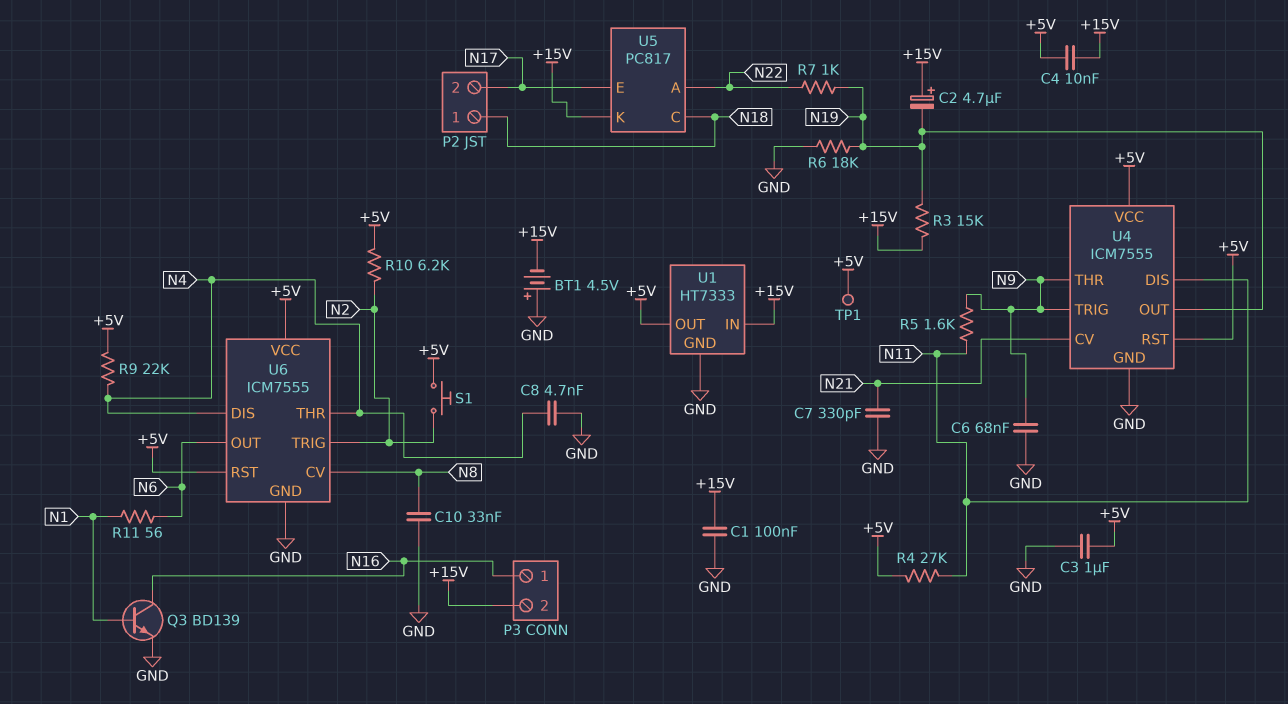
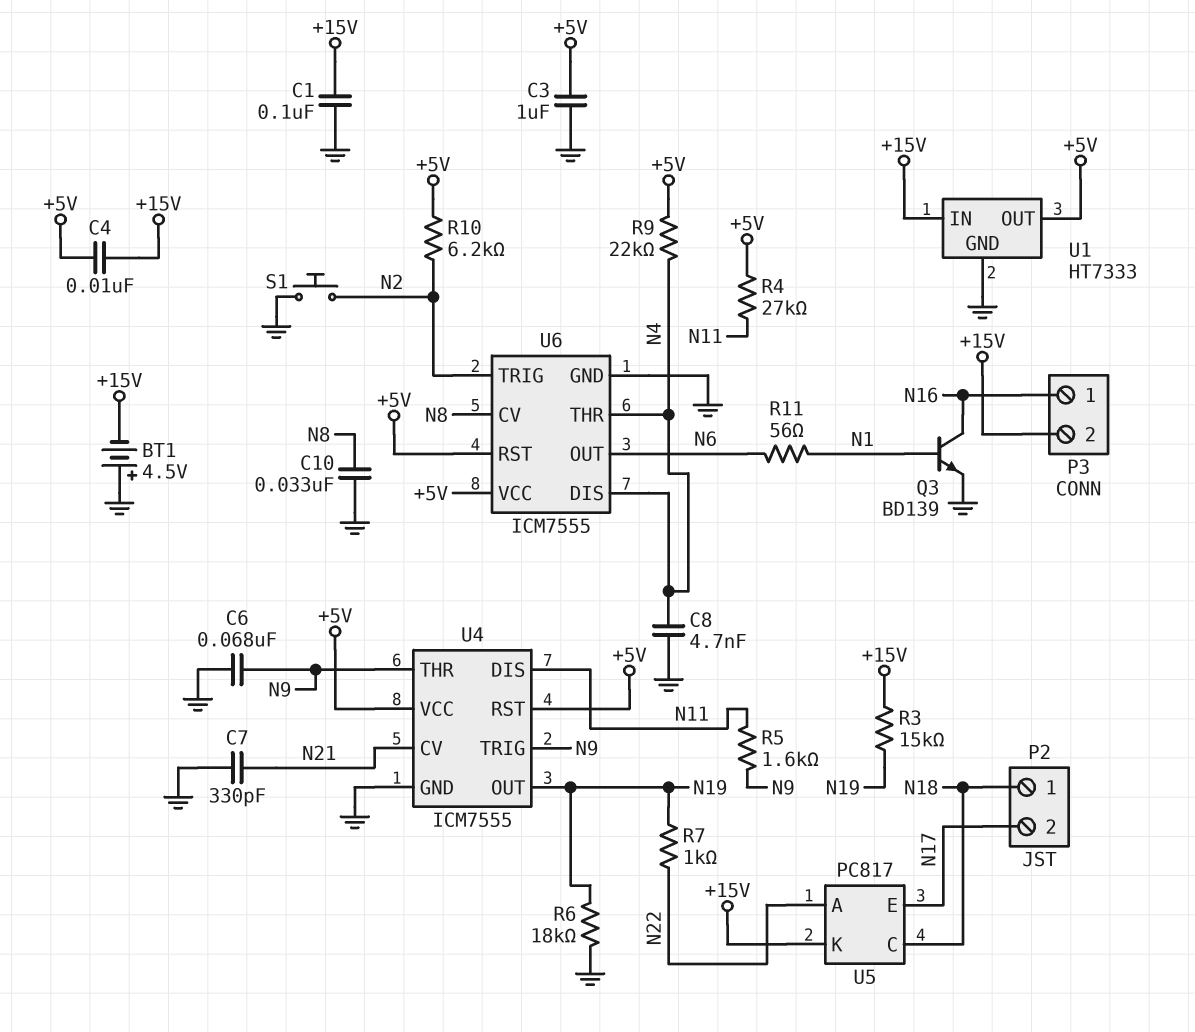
C2: 4.7uF (plus +15V, minus N19) -> none
S1: button (+5V, N2) -> button (GND, N2)
TP1: test point (+5V) -> none

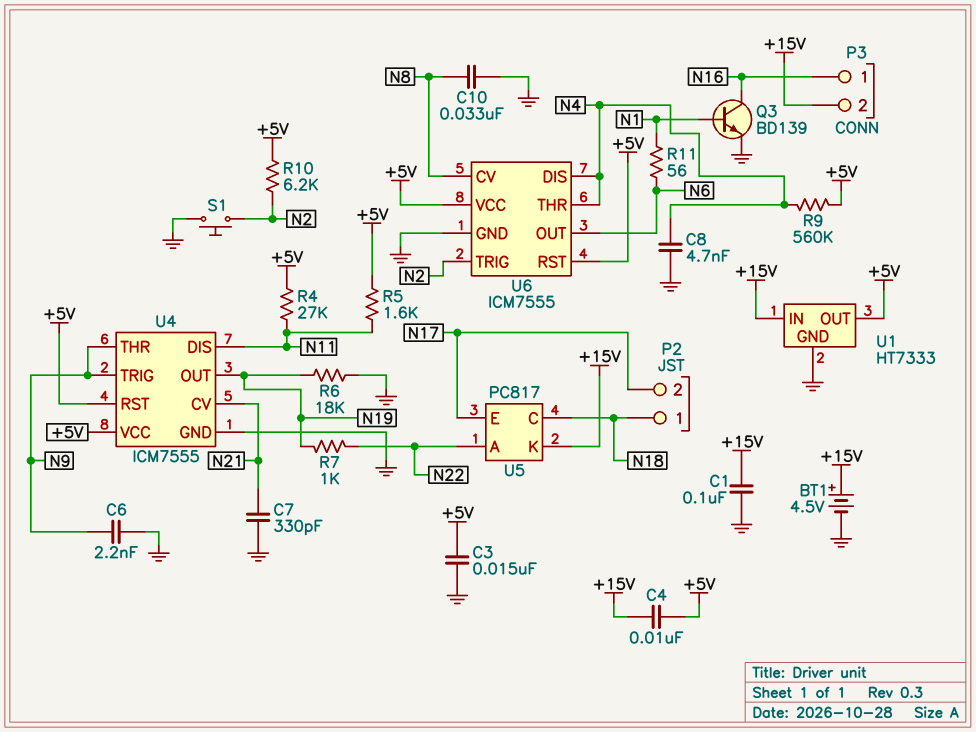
BT1: 4.5V (plus GND, minus +15V) -> 4.5V (plus +15V, minus GND)
C3: 1uF (+5V, GND) -> 15nF (+5V, GND)
C6: 68nF (GND, N9) -> 2.2nF (GND, N9)
R3: 15k (+15V, N19) -> none
R5: 1.6k (N9, N11) -> 1.6k (+5V, N11)
R9: 22k (+5V, N4) -> 560k (+5V, N4)

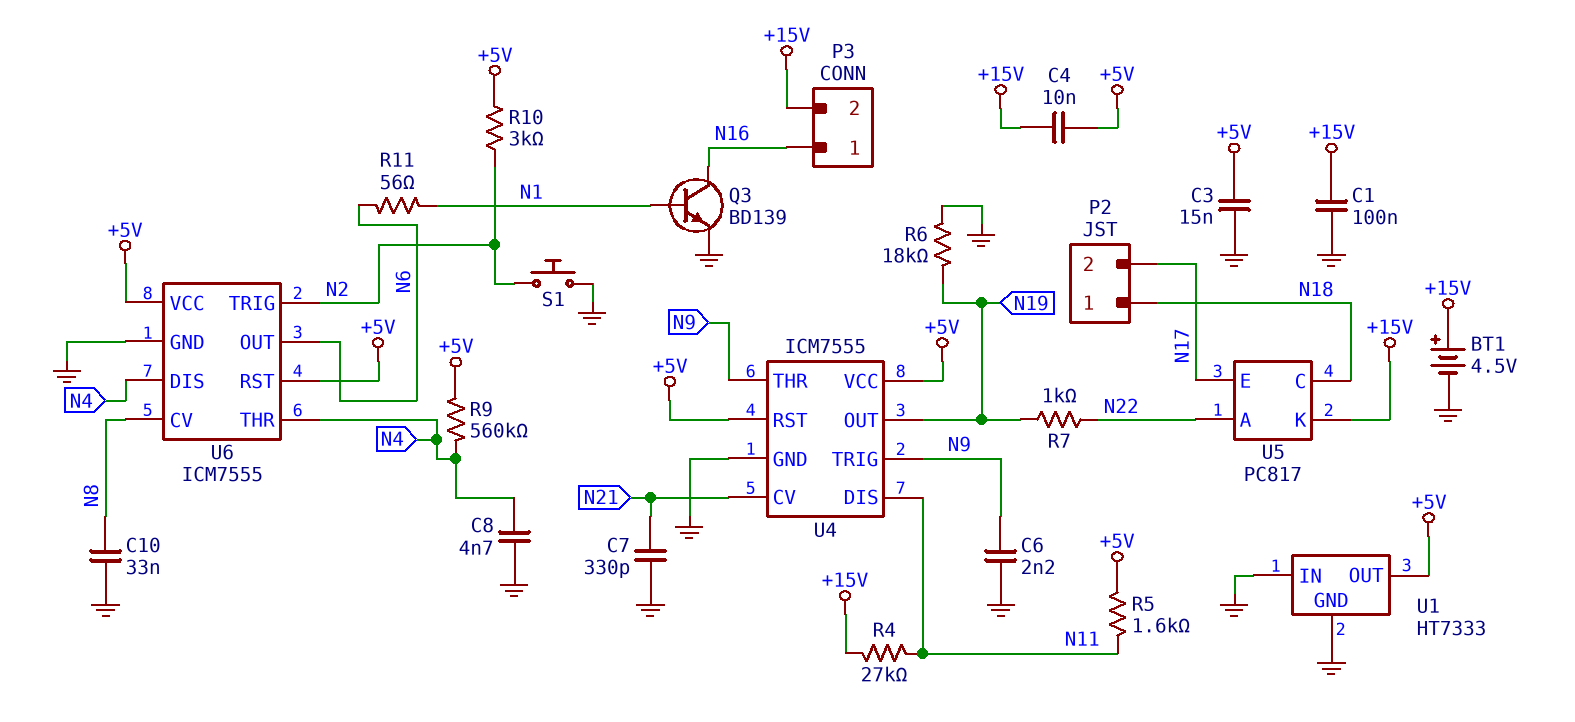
R4: 27k (+5V, N11) -> 27k (+15V, N11)
R10: 6.2k (+5V, N2) -> 3k (+5V, N2)
U1 pin IN: +15V -> GND

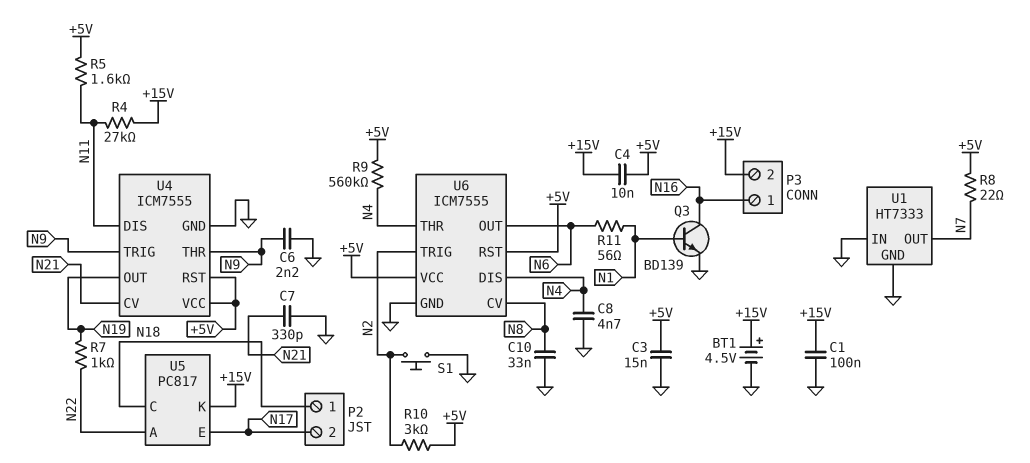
R6: 18k (GND, N19) -> none
R8: none -> 22 (+5V, N7)
U1 pin OUT: +5V -> N7

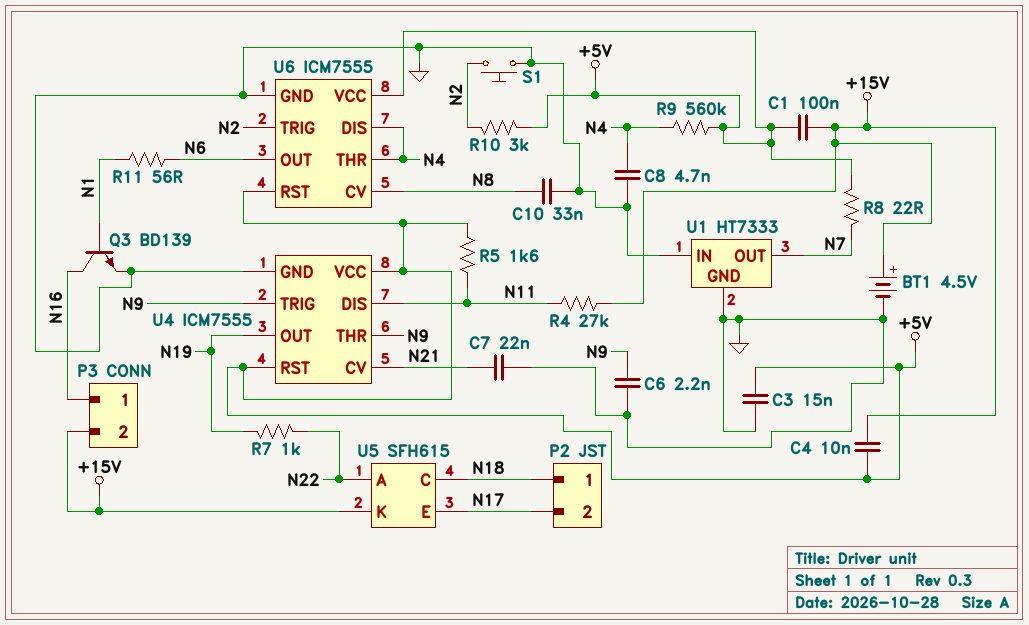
C1: 100nF (+15V, GND) -> 100nF (+5V, +15V)
C7: 330pF (GND, N21) -> 22nF (GND, N21)
U5: PC817 -> SFH615

